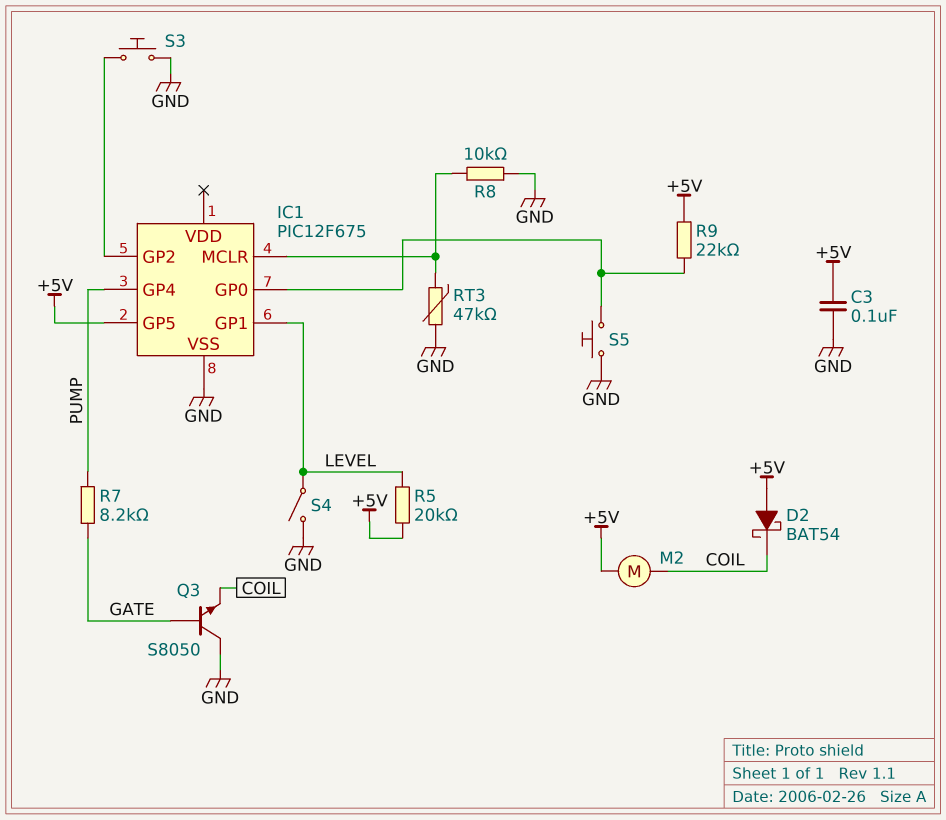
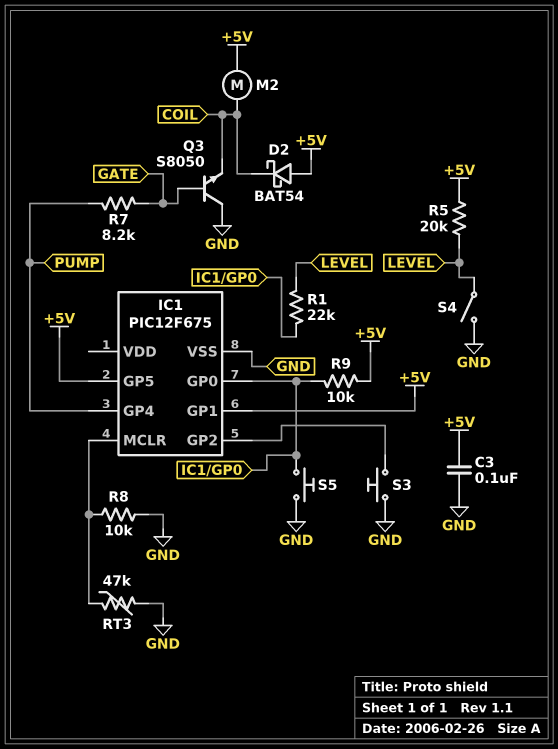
IC1 pin GP1: LEVEL -> +5V
R1: none -> 22k (IC1/GP0, LEVEL)
R9: 22k (+5V, IC1/GP0) -> 10k (+5V, IC1/GP0)

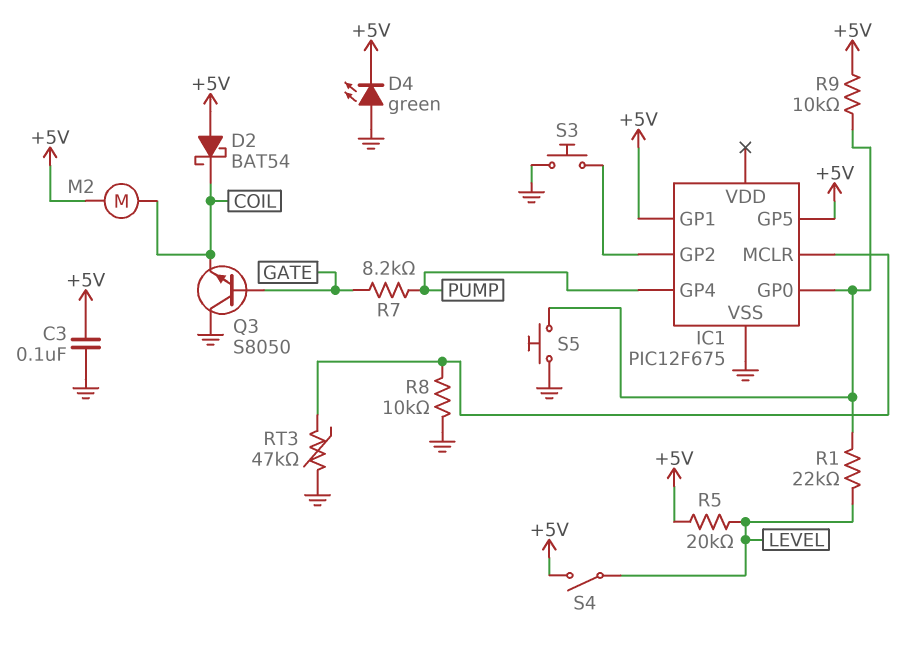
D4: none -> LED green (A GND, K +5V)
S4: switch (GND, LEVEL) -> switch (+5V, LEVEL)

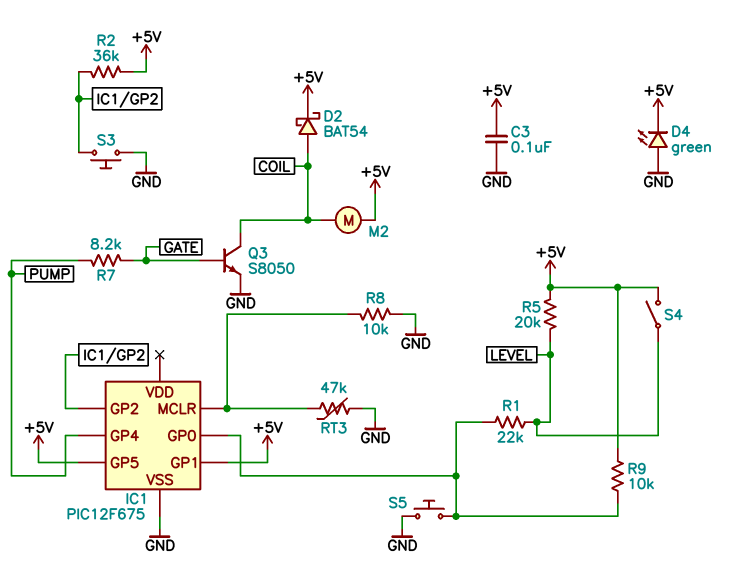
D2: schottky BAT54 (A +5V, K COIL) -> schottky BAT54 (A COIL, K +5V)
Q3: NPN S8050 (B GATE, C GND, E COIL) -> NPN S8050 (B GATE, C COIL, E GND)
R2: none -> 36k (+5V, IC1/GP2)

